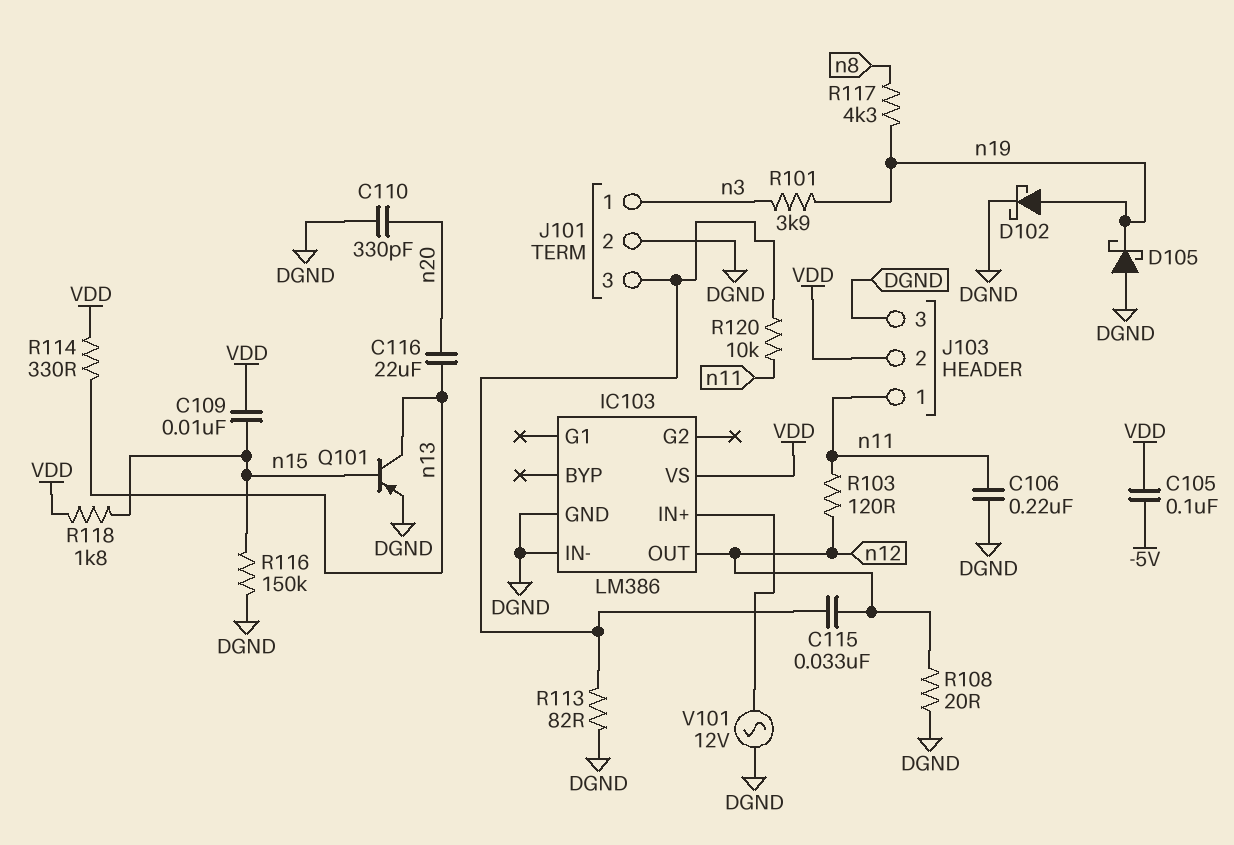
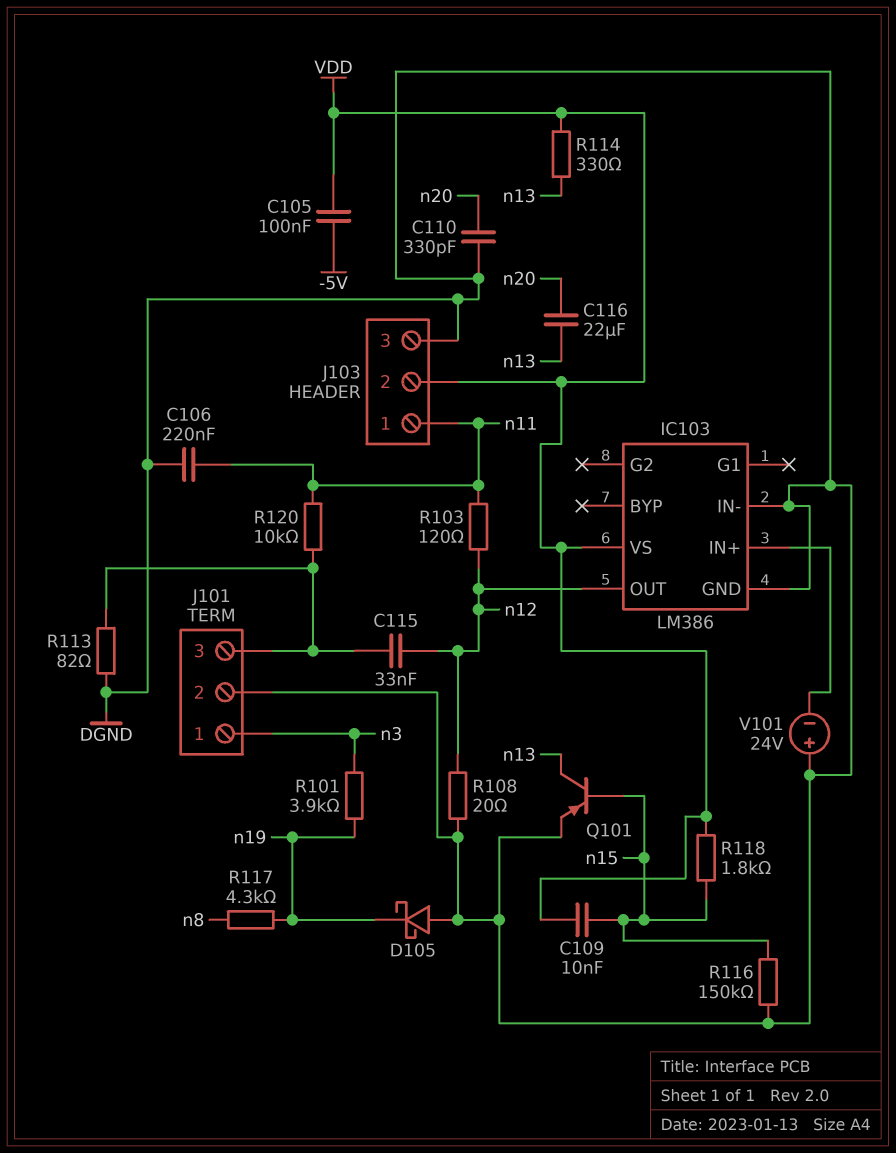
D102: schottky (A n19, K DGND) -> none
V101: AC 12V (DGND, IC103/IN+) -> 24V (plus DGND, minus IC103/IN+)

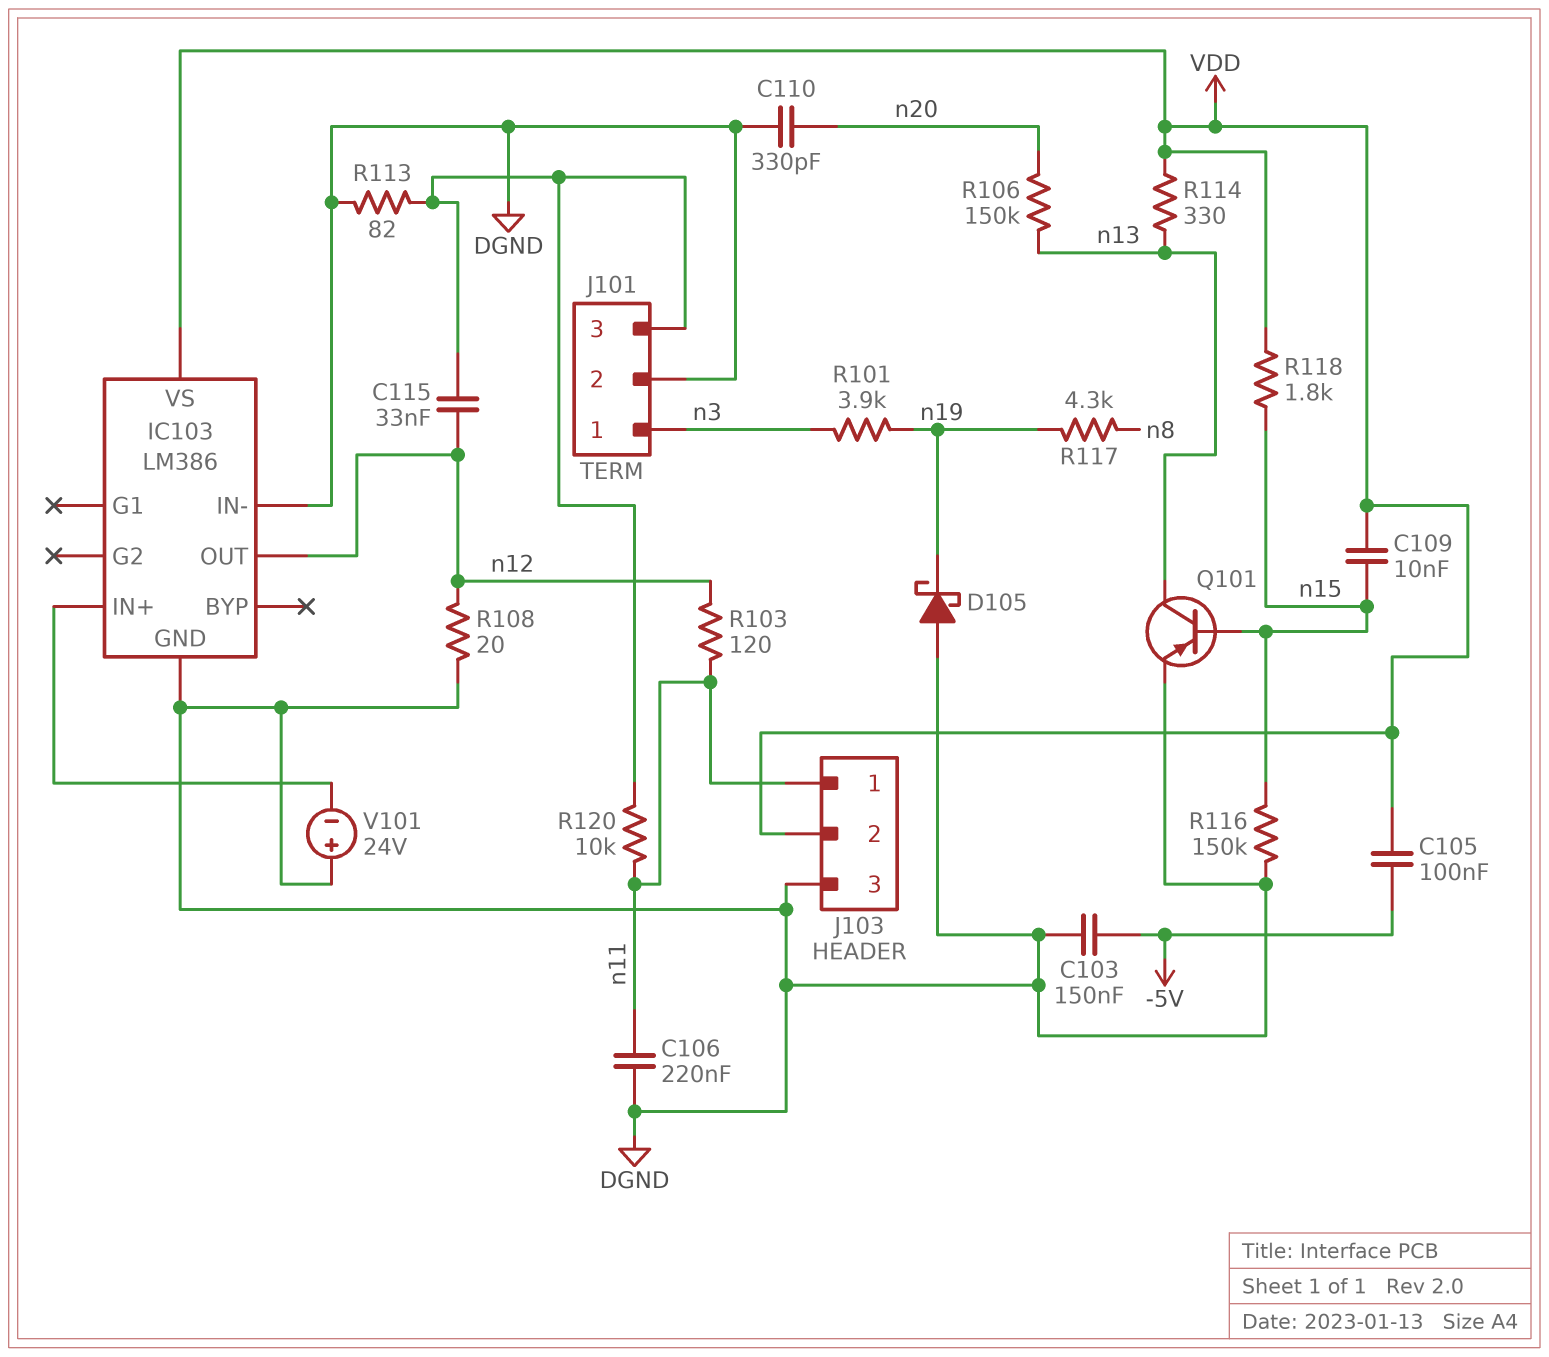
C103: none -> 150nF (-5V, DGND)
C116: 22uF (n13, n20) -> none
R106: none -> 150k (n13, n20)

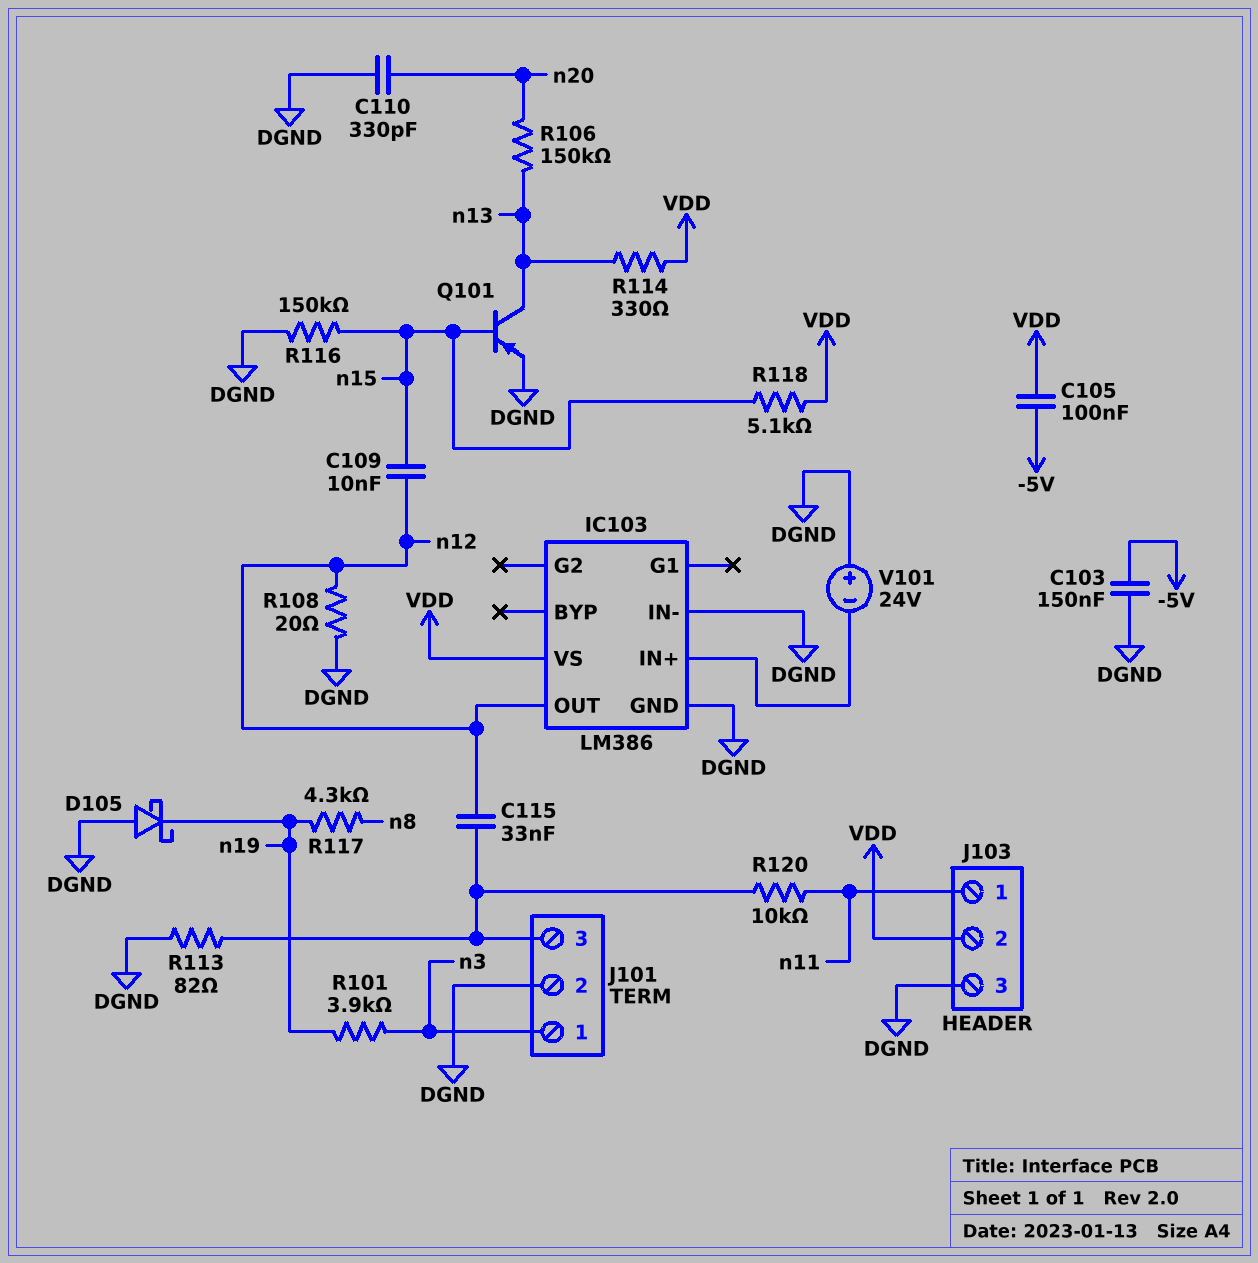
C106: 220nF (DGND, n11) -> none
C109: 10nF (VDD, n15) -> 10nF (n12, n15)
R103: 120 (n11, n12) -> none
R118: 1.8k (VDD, n15) -> 5.1k (VDD, n15)

